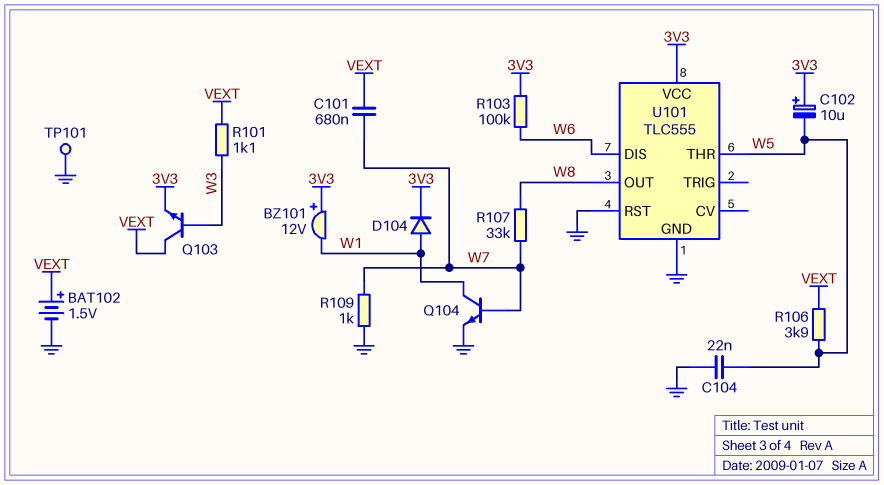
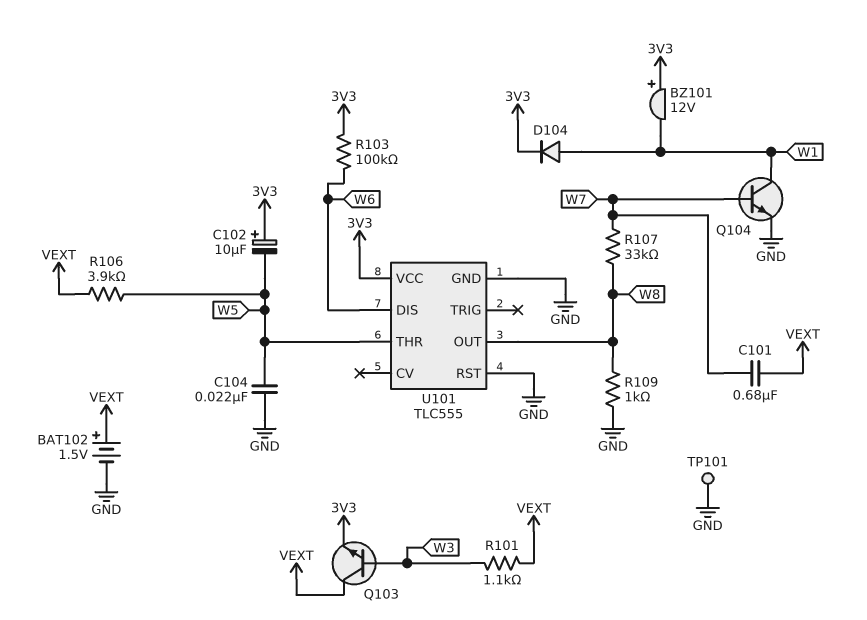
R109: 1k (GND, W7) -> 1k (GND, W8)

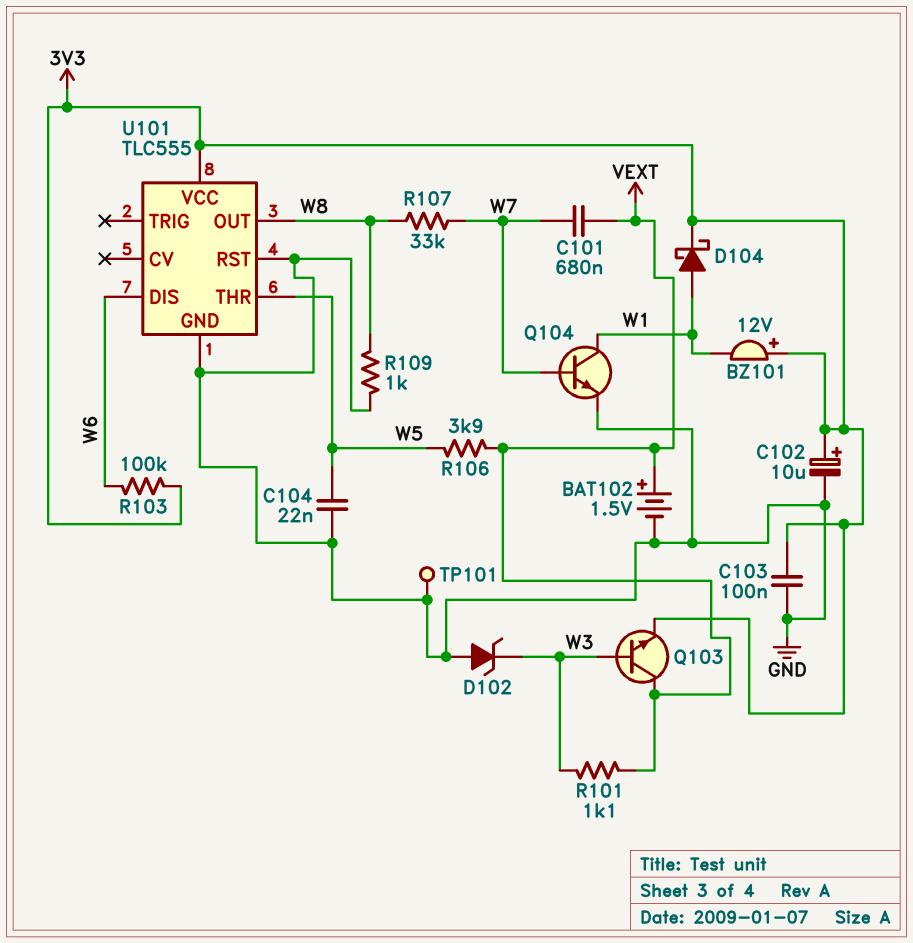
C102: 10uF (plus 3V3, minus W5) -> 10uF (plus 3V3, minus GND)
C103: none -> 100nF (3V3, GND)
D102: none -> zener (A GND, K W3)
D104: diode (A W1, K 3V3) -> schottky (A W1, K 3V3)

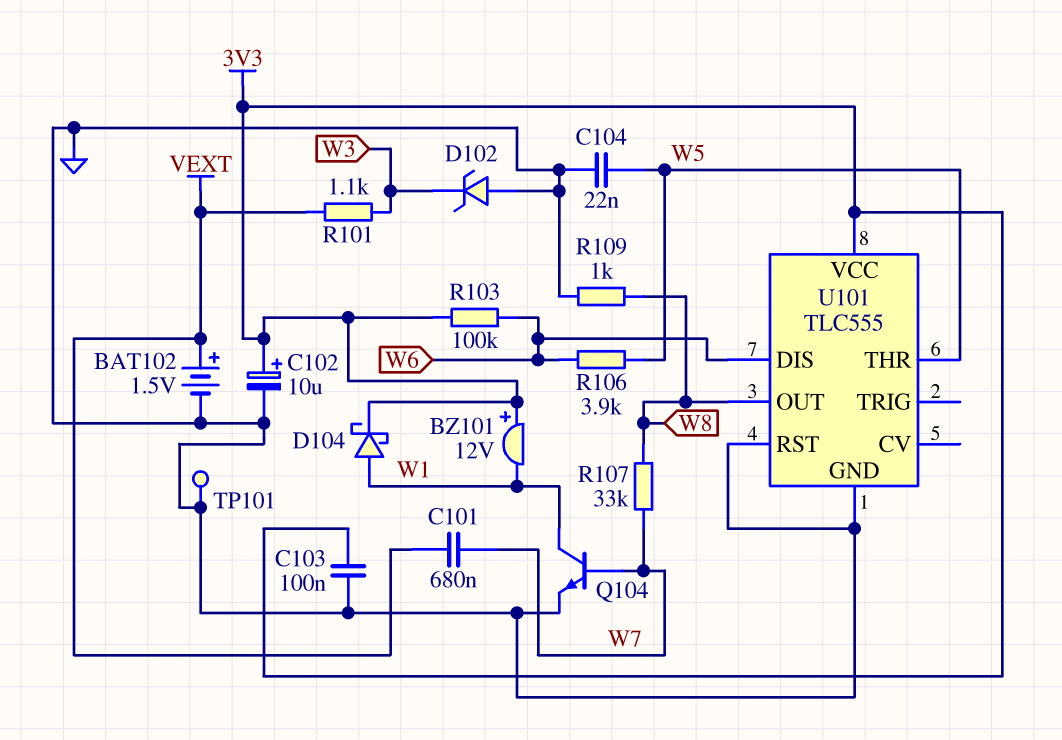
Q103: NPN (B W3, C VEXT, E 3V3) -> none
R106: 3.9k (VEXT, W5) -> 3.9k (W5, W6)

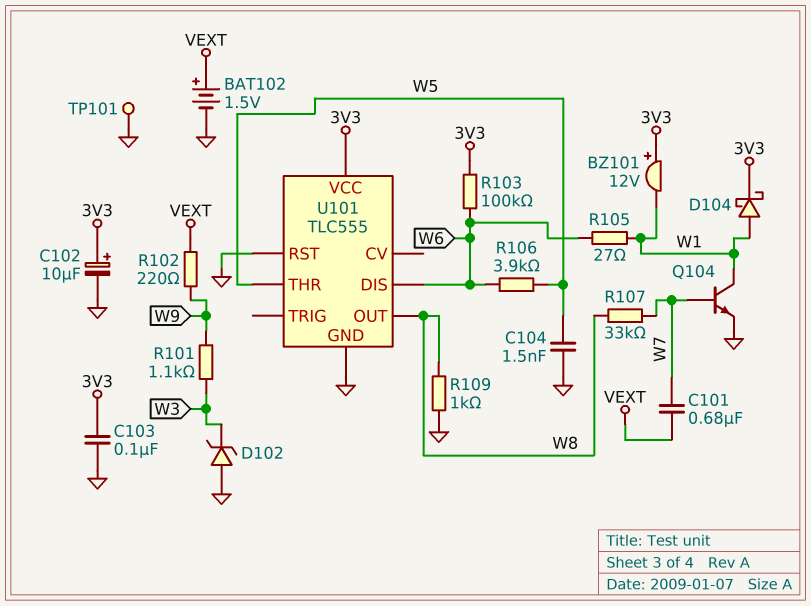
C104: 22nF (GND, W5) -> 1.5nF (GND, W5)
R101: 1.1k (VEXT, W3) -> 1.1k (W3, W9)
R102: none -> 220 (VEXT, W9)
R105: none -> 27 (W1, W6)

